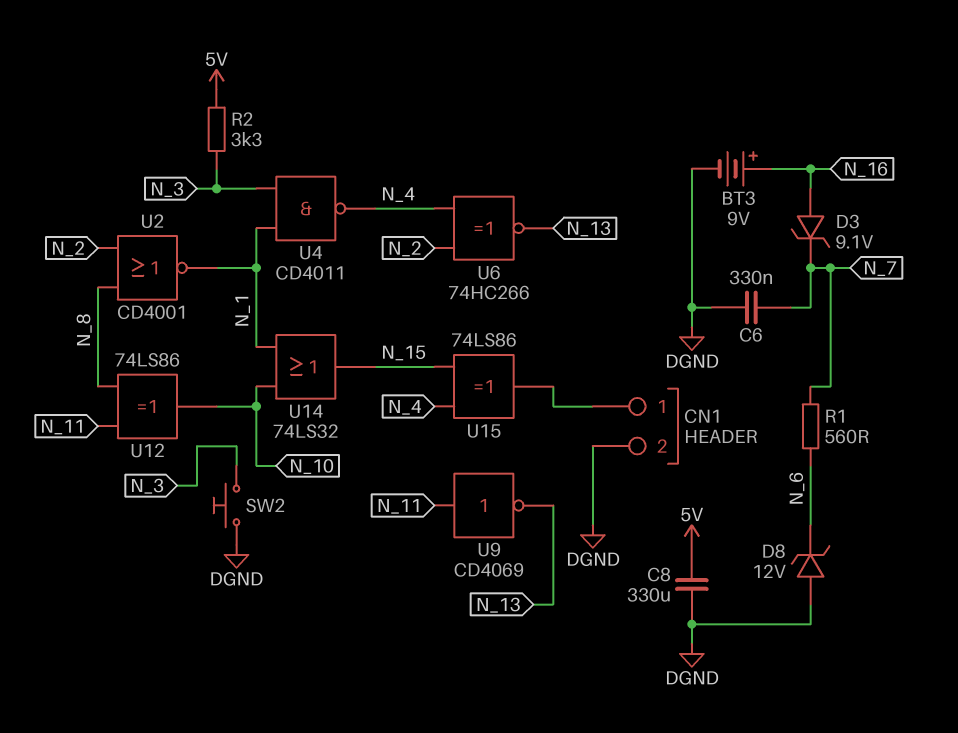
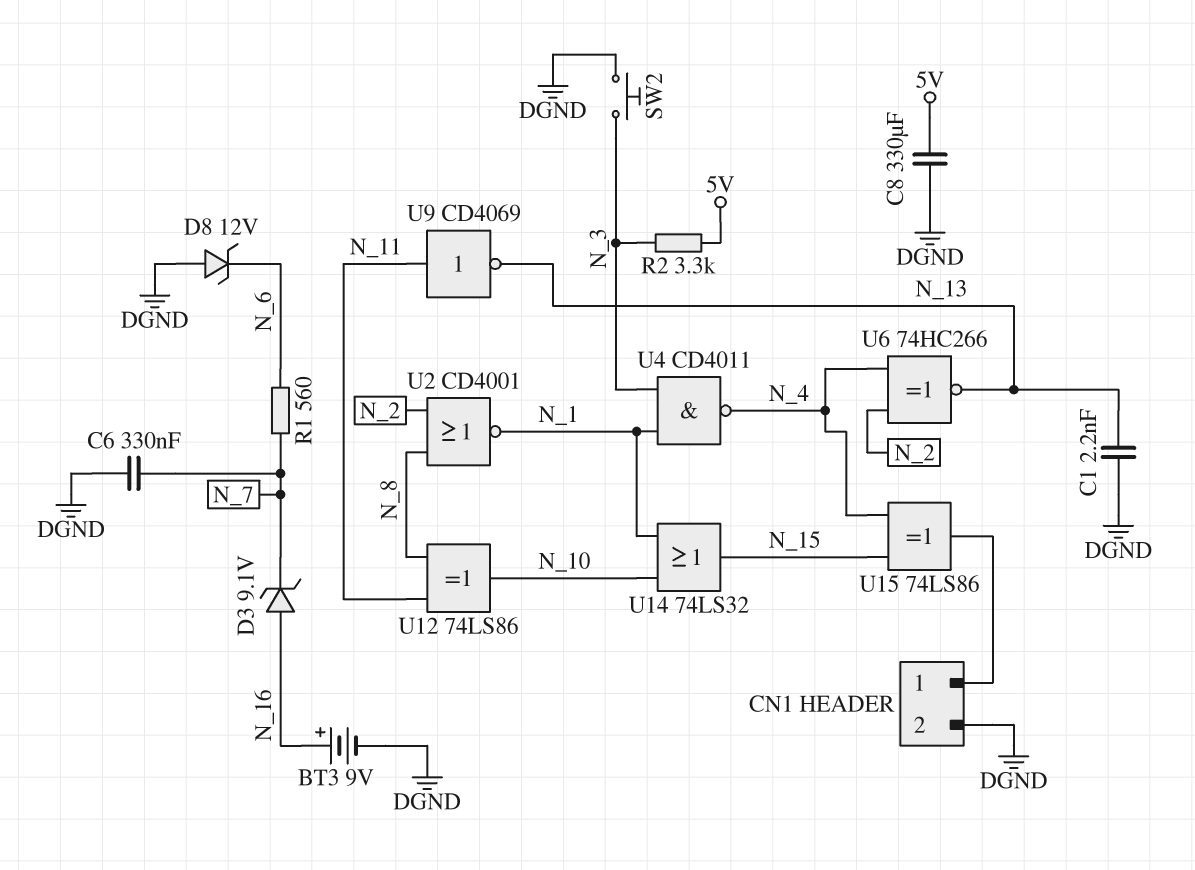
C1: none -> 2.2nF (DGND, N_13)

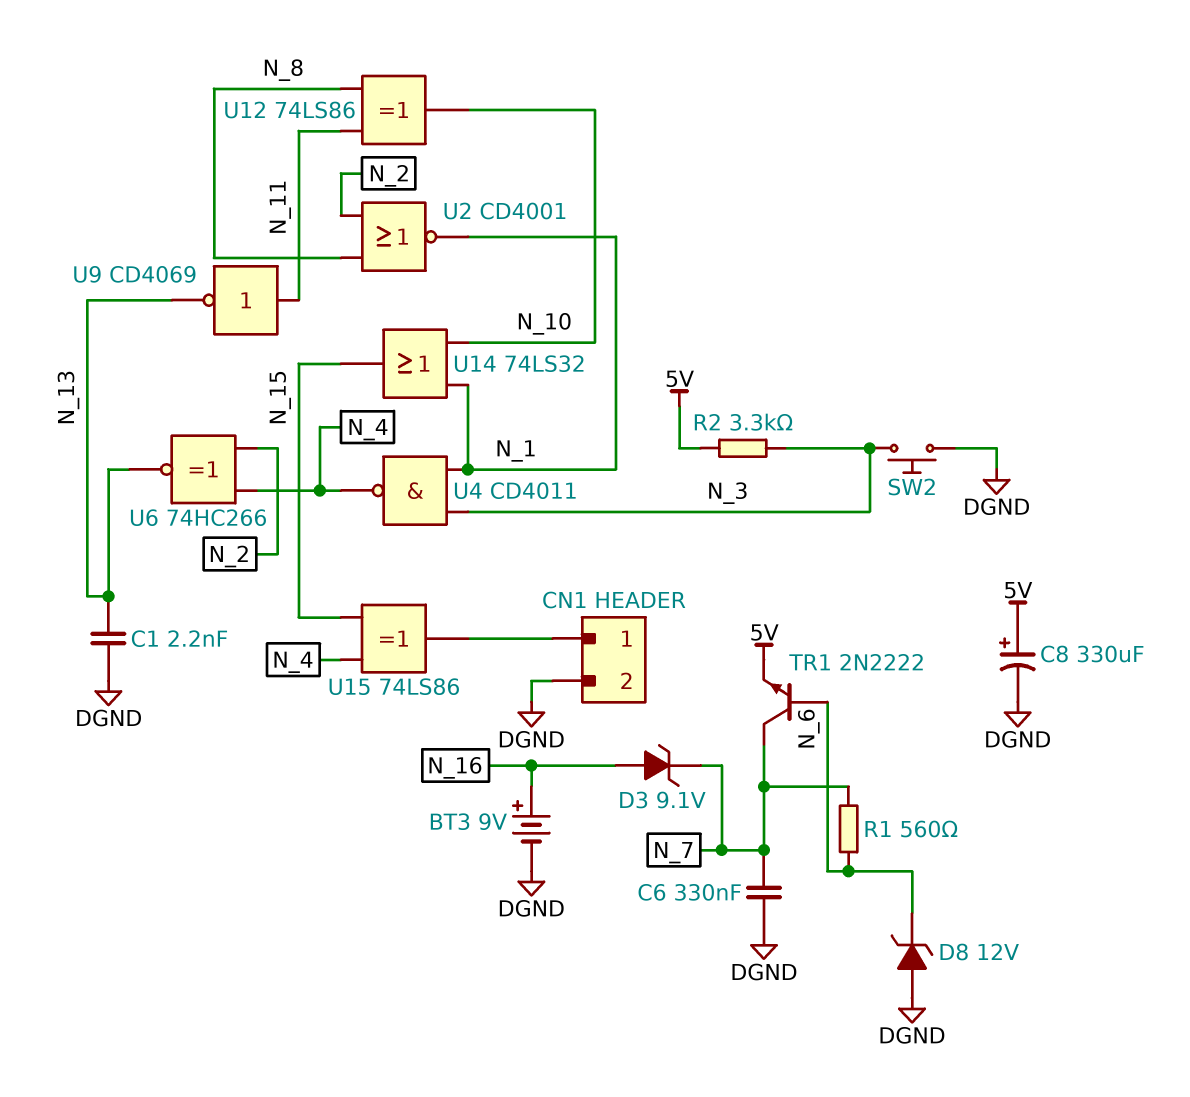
C8: 330uF (5V, DGND) -> 330uF (plus 5V, minus DGND)
TR1: none -> NPN 2N2222 (B N_6, C N_7, E 5V)

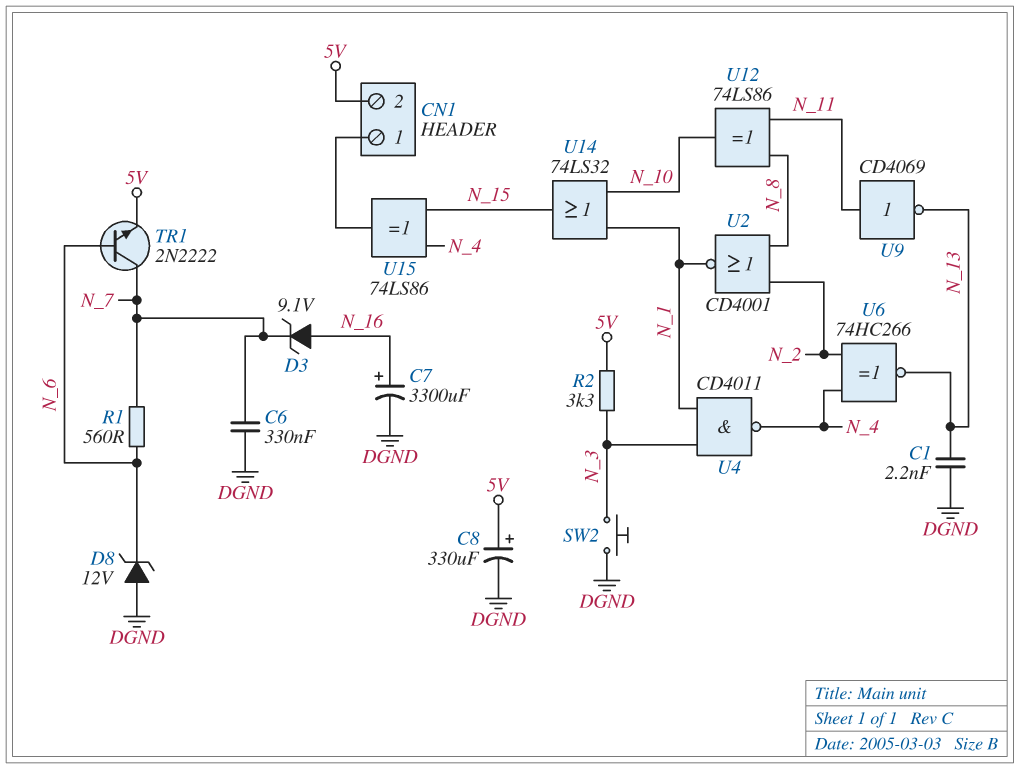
BT3: 9V (plus N_16, minus DGND) -> none
C7: none -> 3300uF (plus N_16, minus DGND)
CN1 pin 2: DGND -> 5V

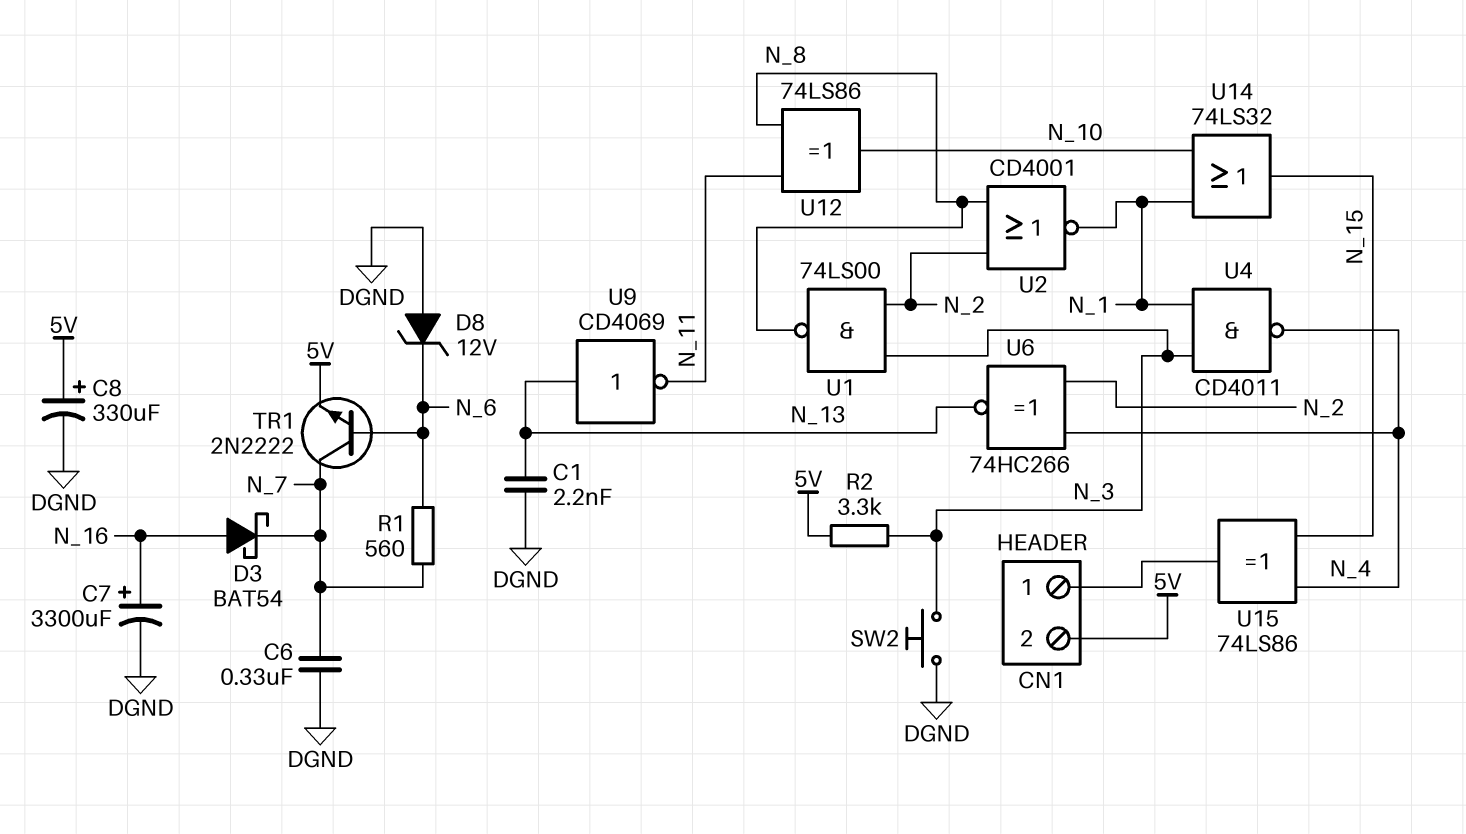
D3: zener 9.1V (A N_16, K N_7) -> schottky BAT54 (A N_16, K N_7)
U1: none -> NAND 74LS00 (in N_2, in N_3, out N_8)
U9: NOT CD4069 (in N_11, out N_13) -> NOT CD4069 (in N_13, out N_11)

